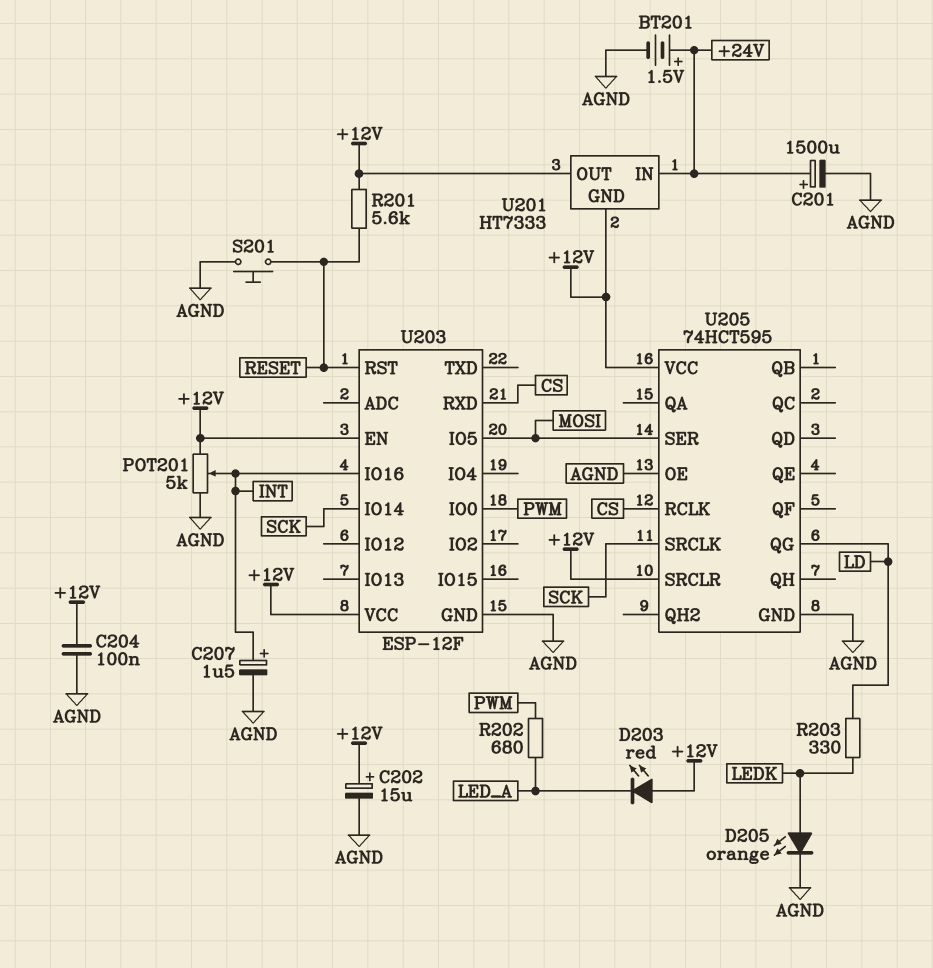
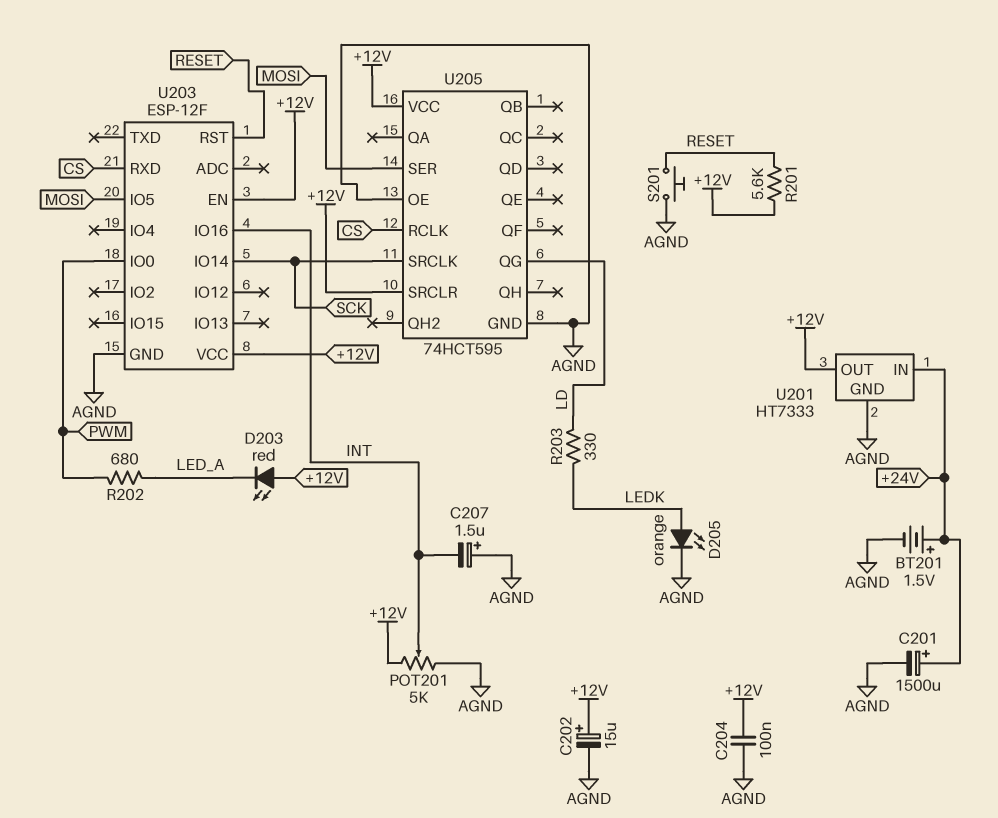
C207: 1.5uF (plus INT, minus AGND) -> 1.5uF (plus AGND, minus INT)
U201 pin GND: +12V -> AGND

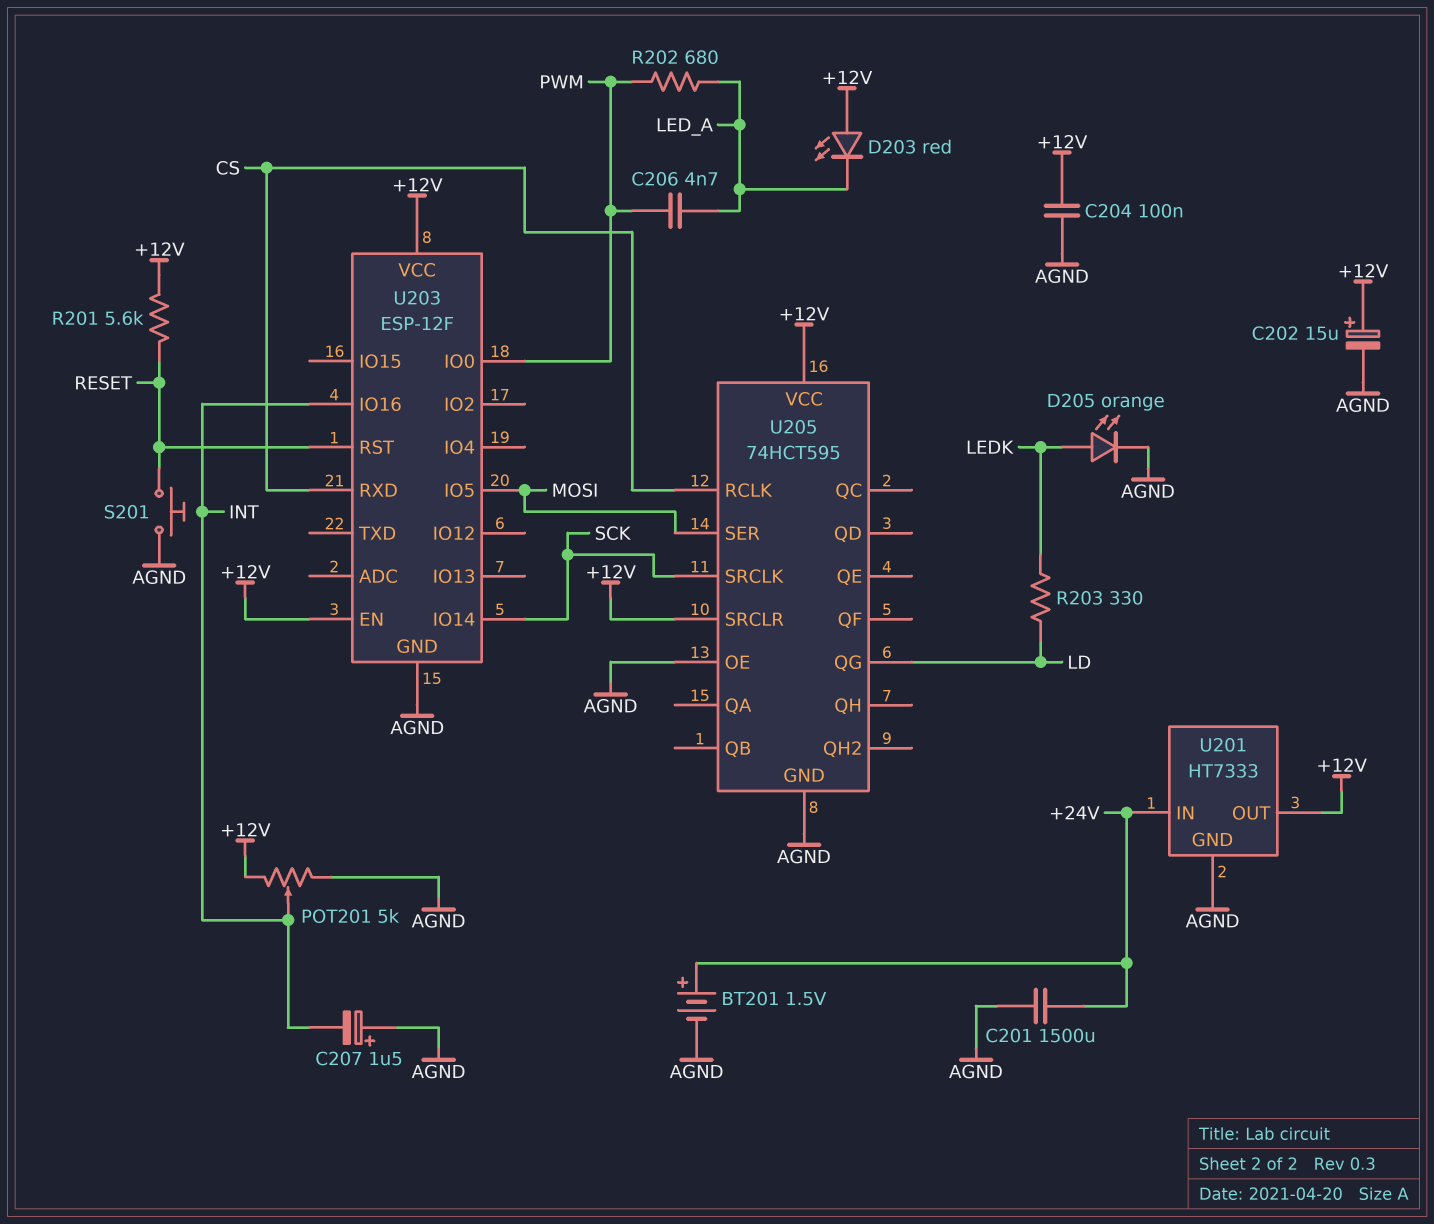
C201: 1500uF (plus +24V, minus AGND) -> 1500uF (+24V, AGND)
C206: none -> 4.7nF (LED_A, PWM)

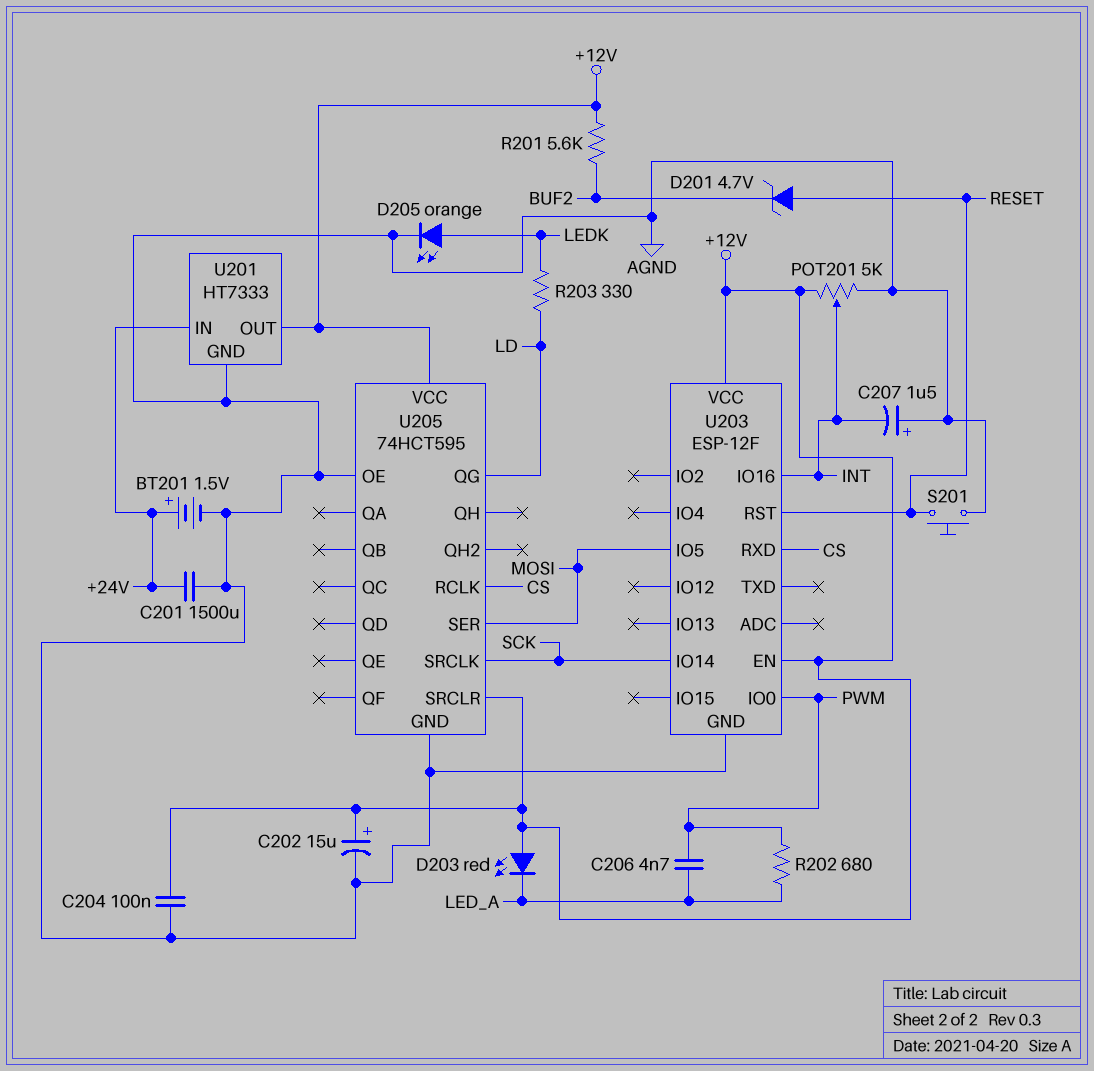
D201: none -> zener 4.7V (A RESET, K BUF2)
R201: 5.6k (+12V, RESET) -> 5.6k (+12V, BUF2)

